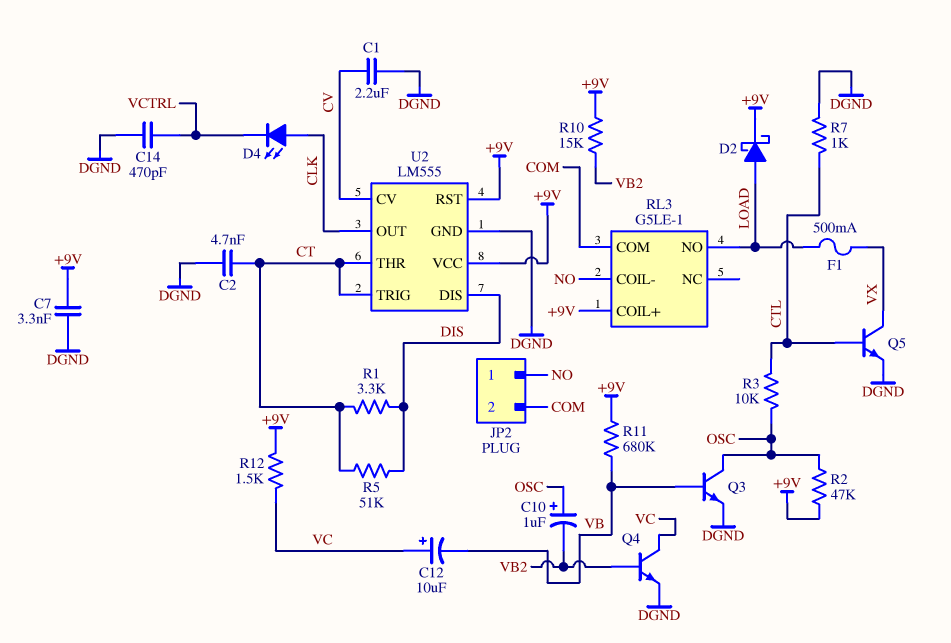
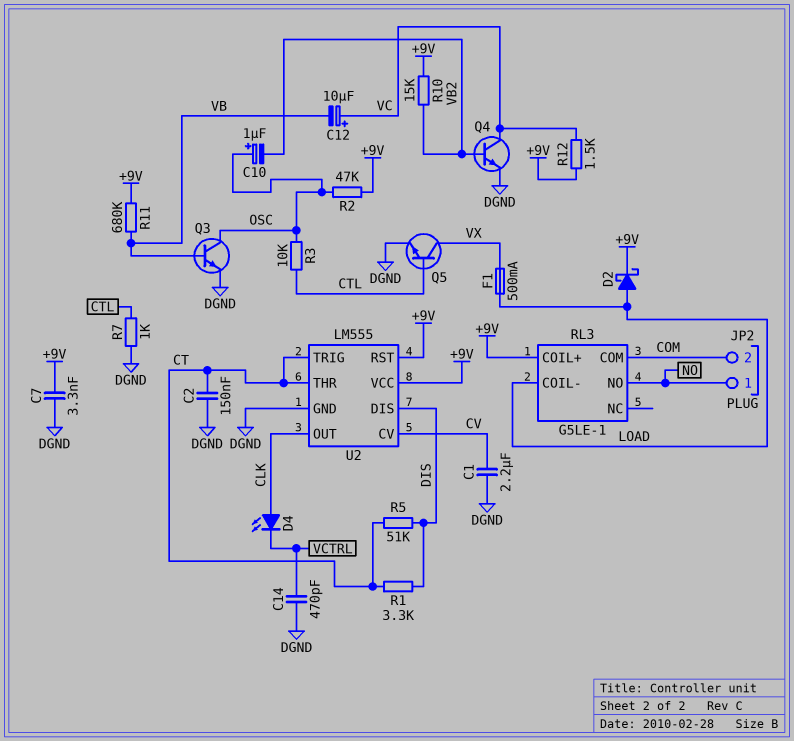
C2: 4.7nF (CT, DGND) -> 150nF (CT, DGND)
RL3 pin COIL-: NO -> LOAD
RL3 pin NO: LOAD -> NO

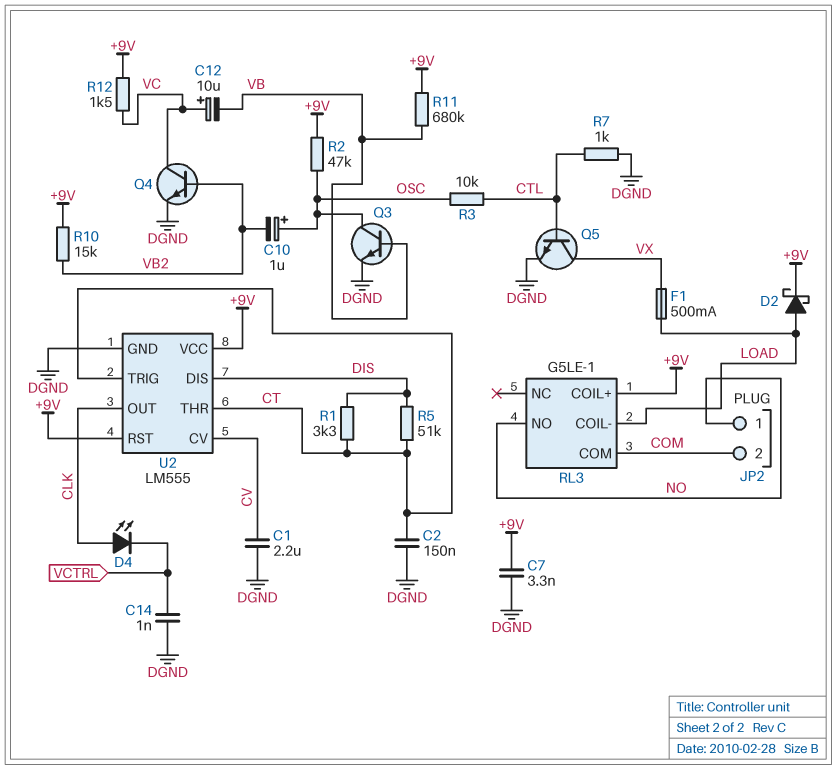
C14: 470pF (DGND, VCTRL) -> 1nF (DGND, VCTRL)

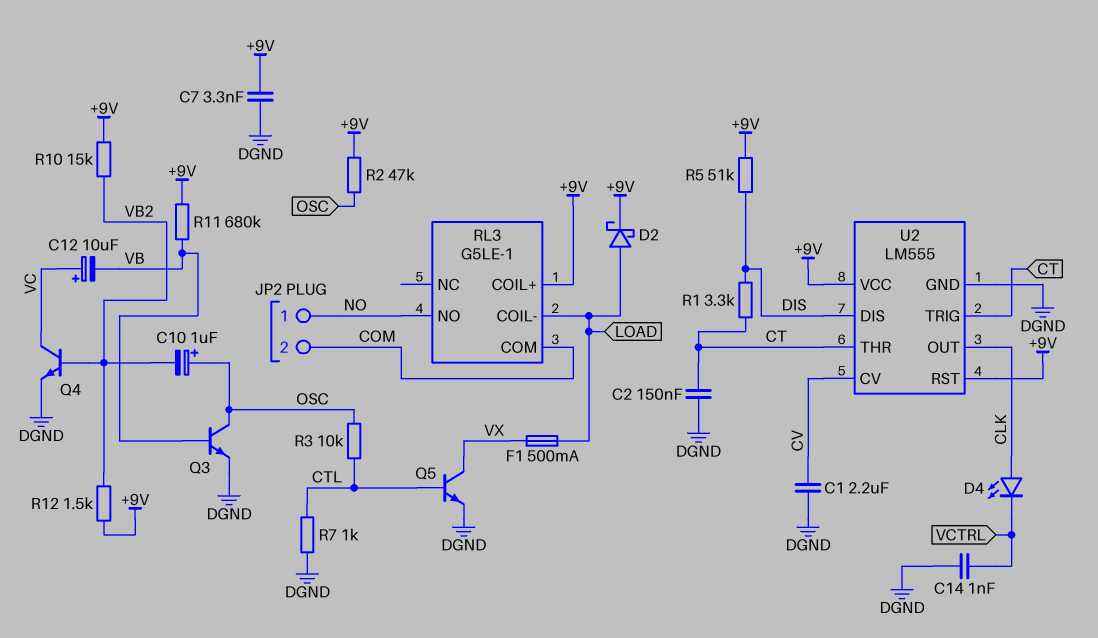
R5: 51k (CT, DIS) -> 51k (+9V, DIS)
R12: 1.5k (+9V, VC) -> 1.5k (+9V, VB2)

